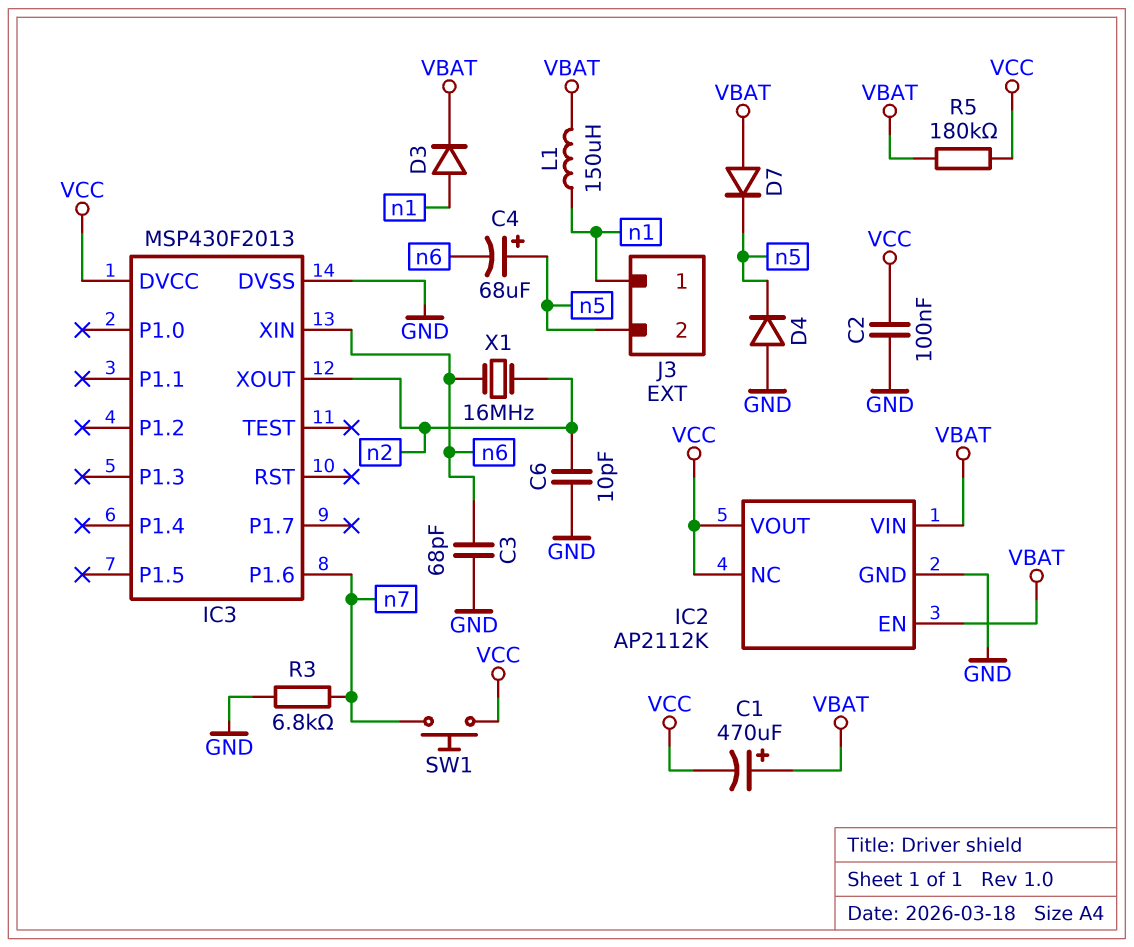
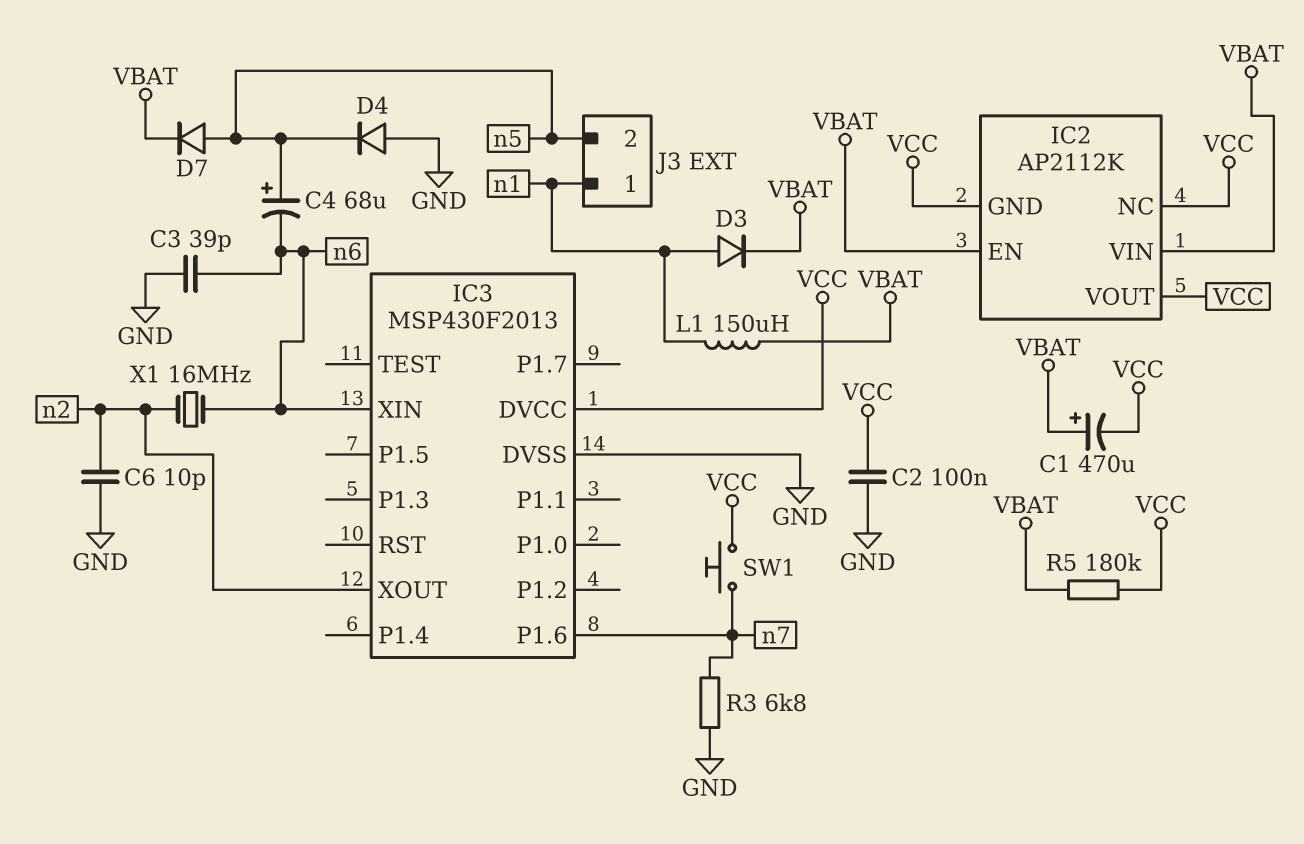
C3: 68pF (GND, n6) -> 39pF (GND, n6)
D7: diode (A VBAT, K n5) -> diode (A n5, K VBAT)
IC2 pin GND: GND -> VCC

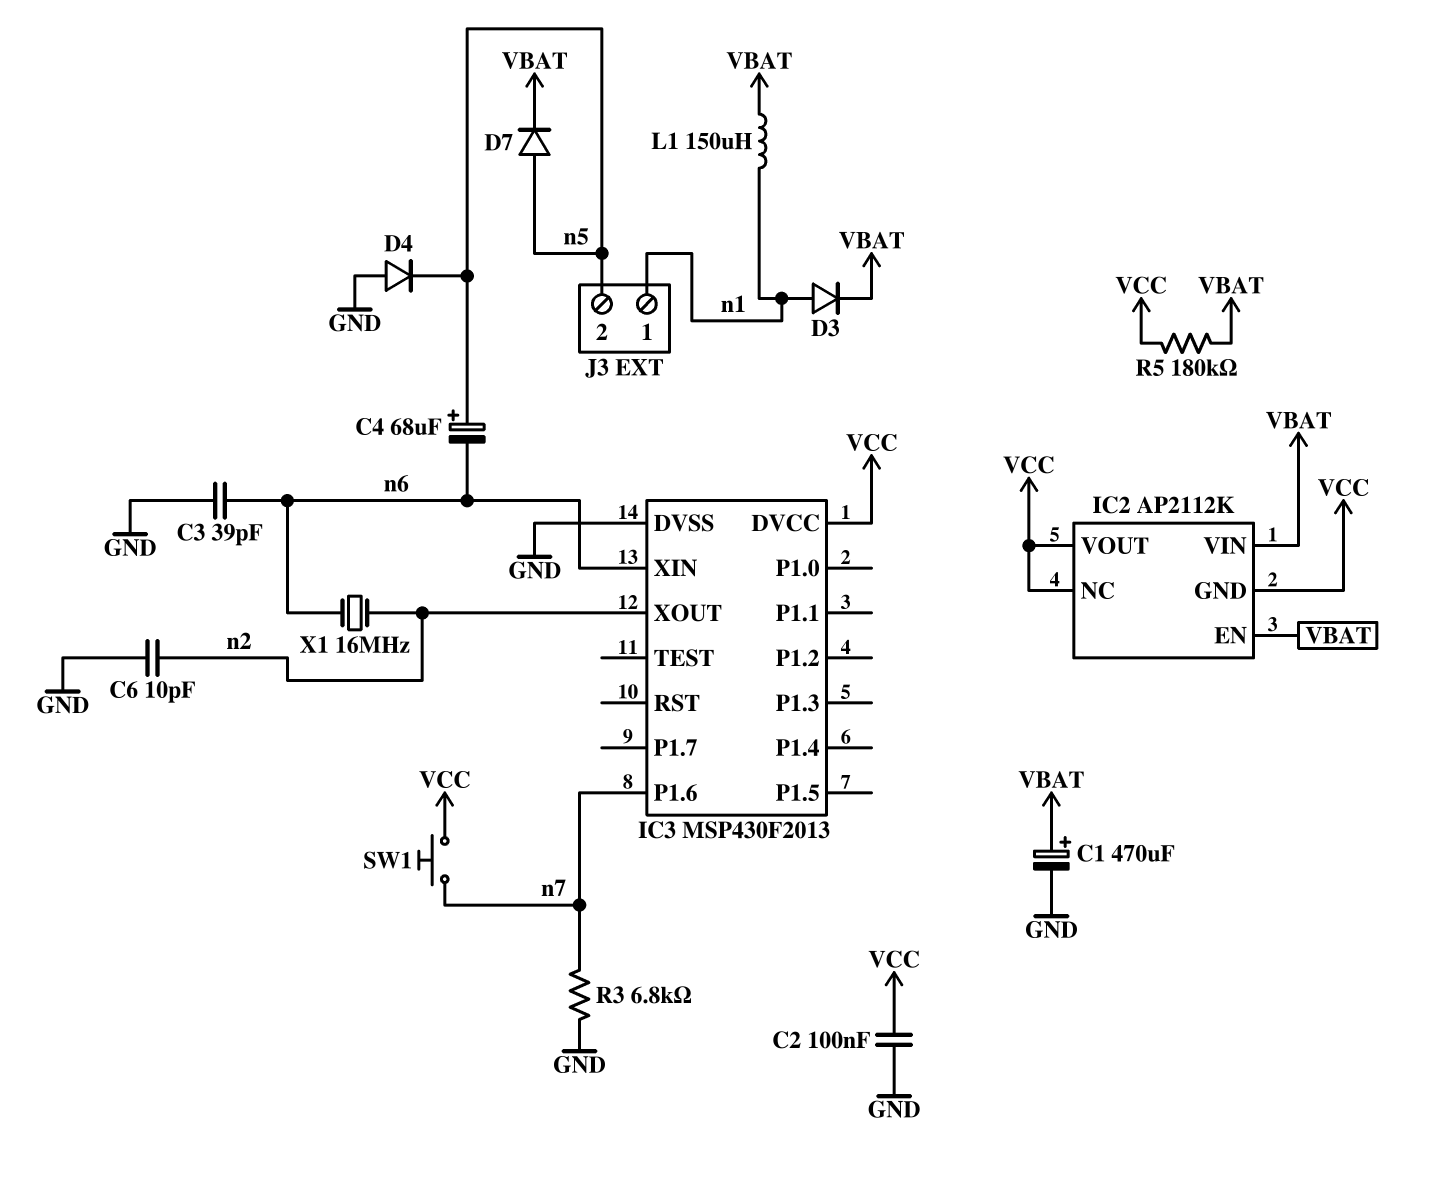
C1: 470uF (plus VBAT, minus VCC) -> 470uF (plus VBAT, minus GND)

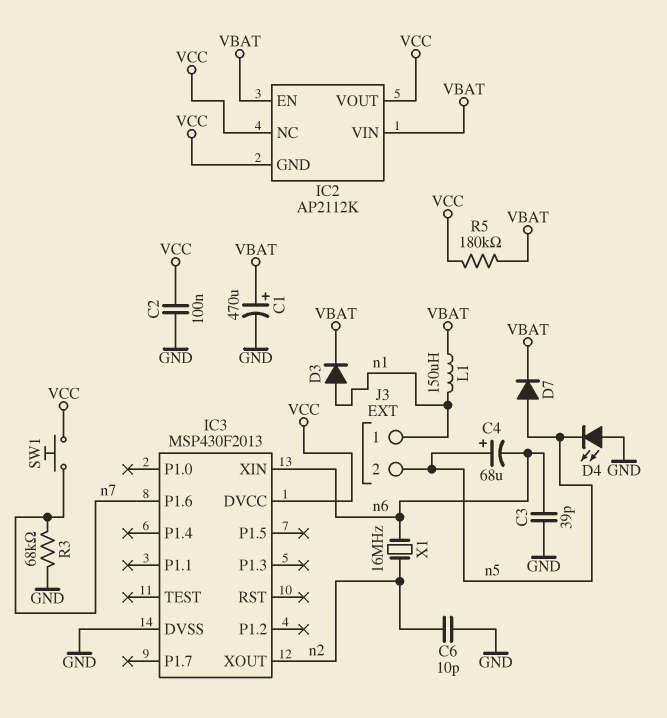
D4: diode (A GND, K n5) -> LED (A GND, K n5)
R3: 6.8k (GND, n7) -> 68k (GND, n7)

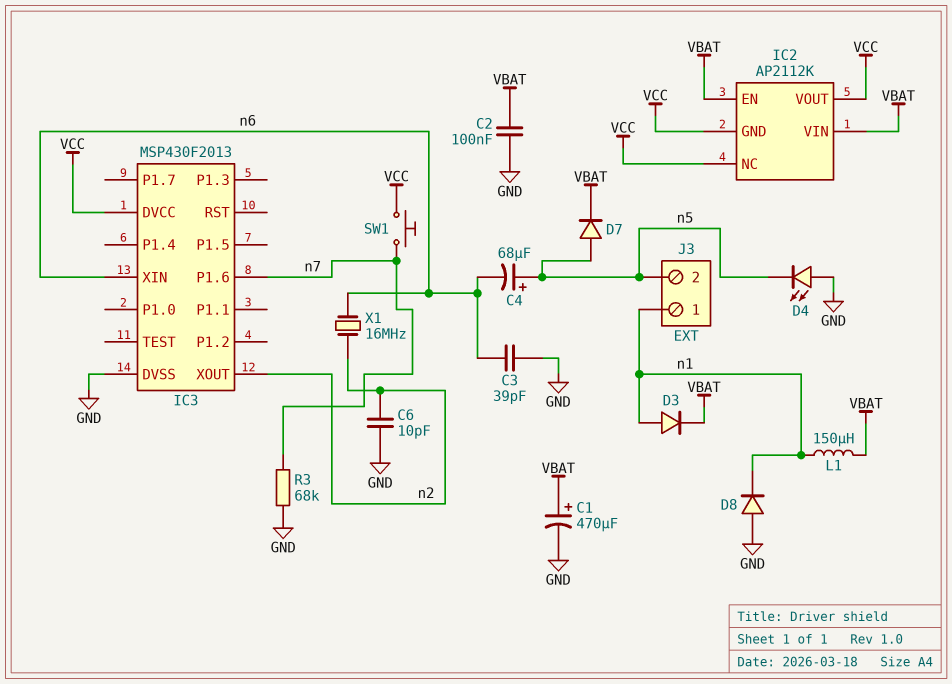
C2: 100nF (GND, VCC) -> 100nF (GND, VBAT)
D8: none -> diode (A GND, K n1)
R5: 180k (VBAT, VCC) -> none

